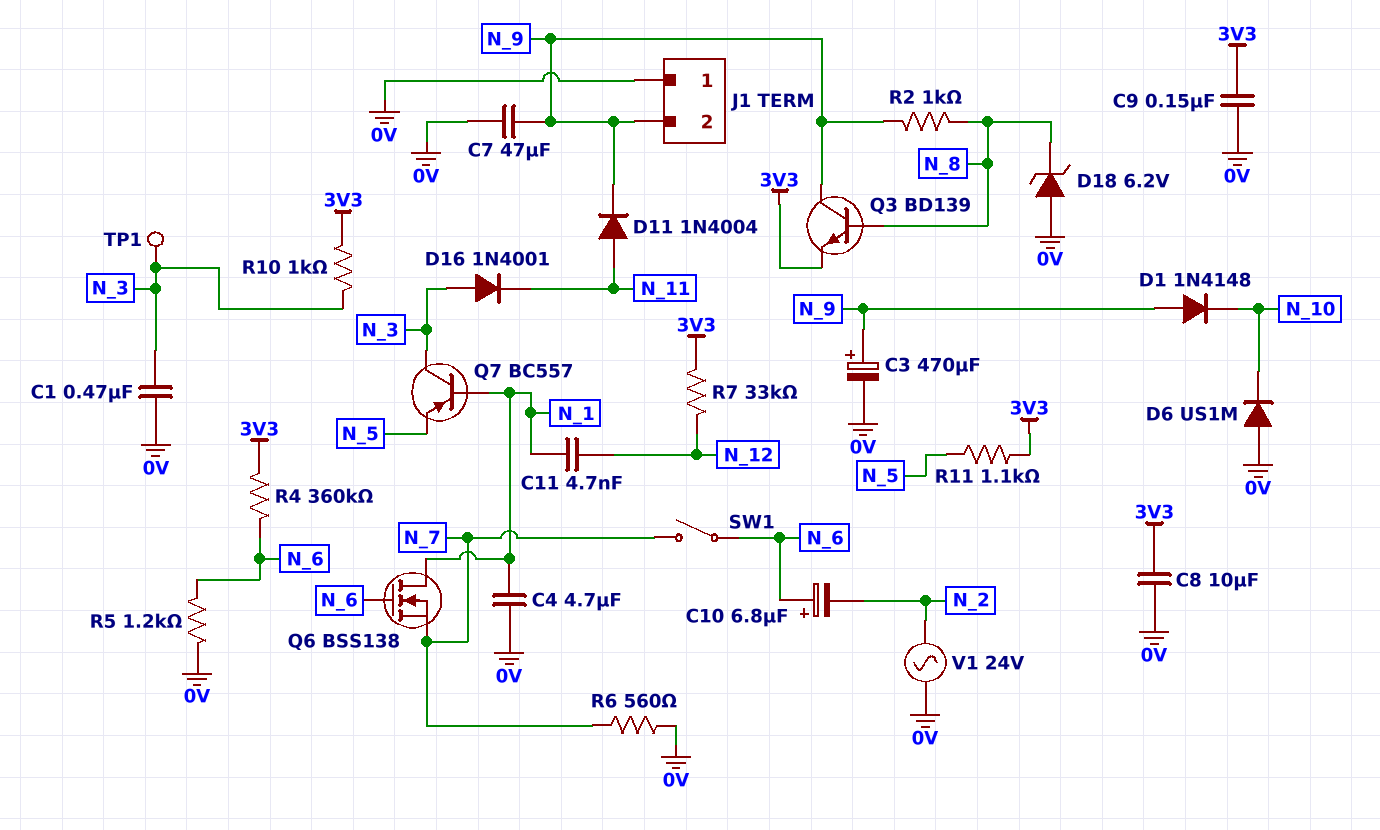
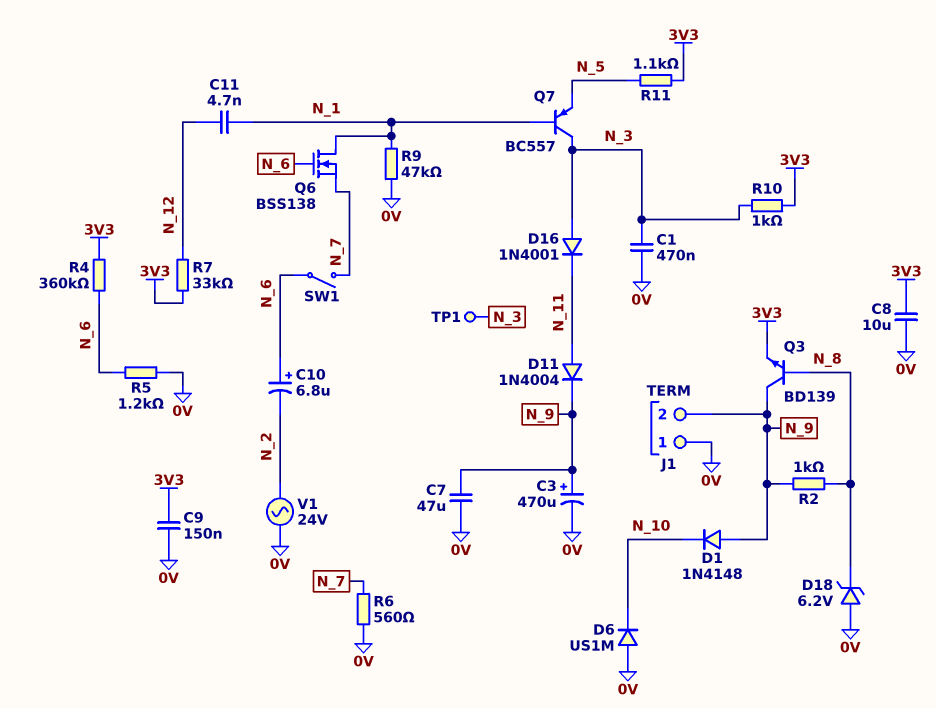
C4: 4.7uF (0V, N_1) -> none
R9: none -> 47k (0V, N_1)

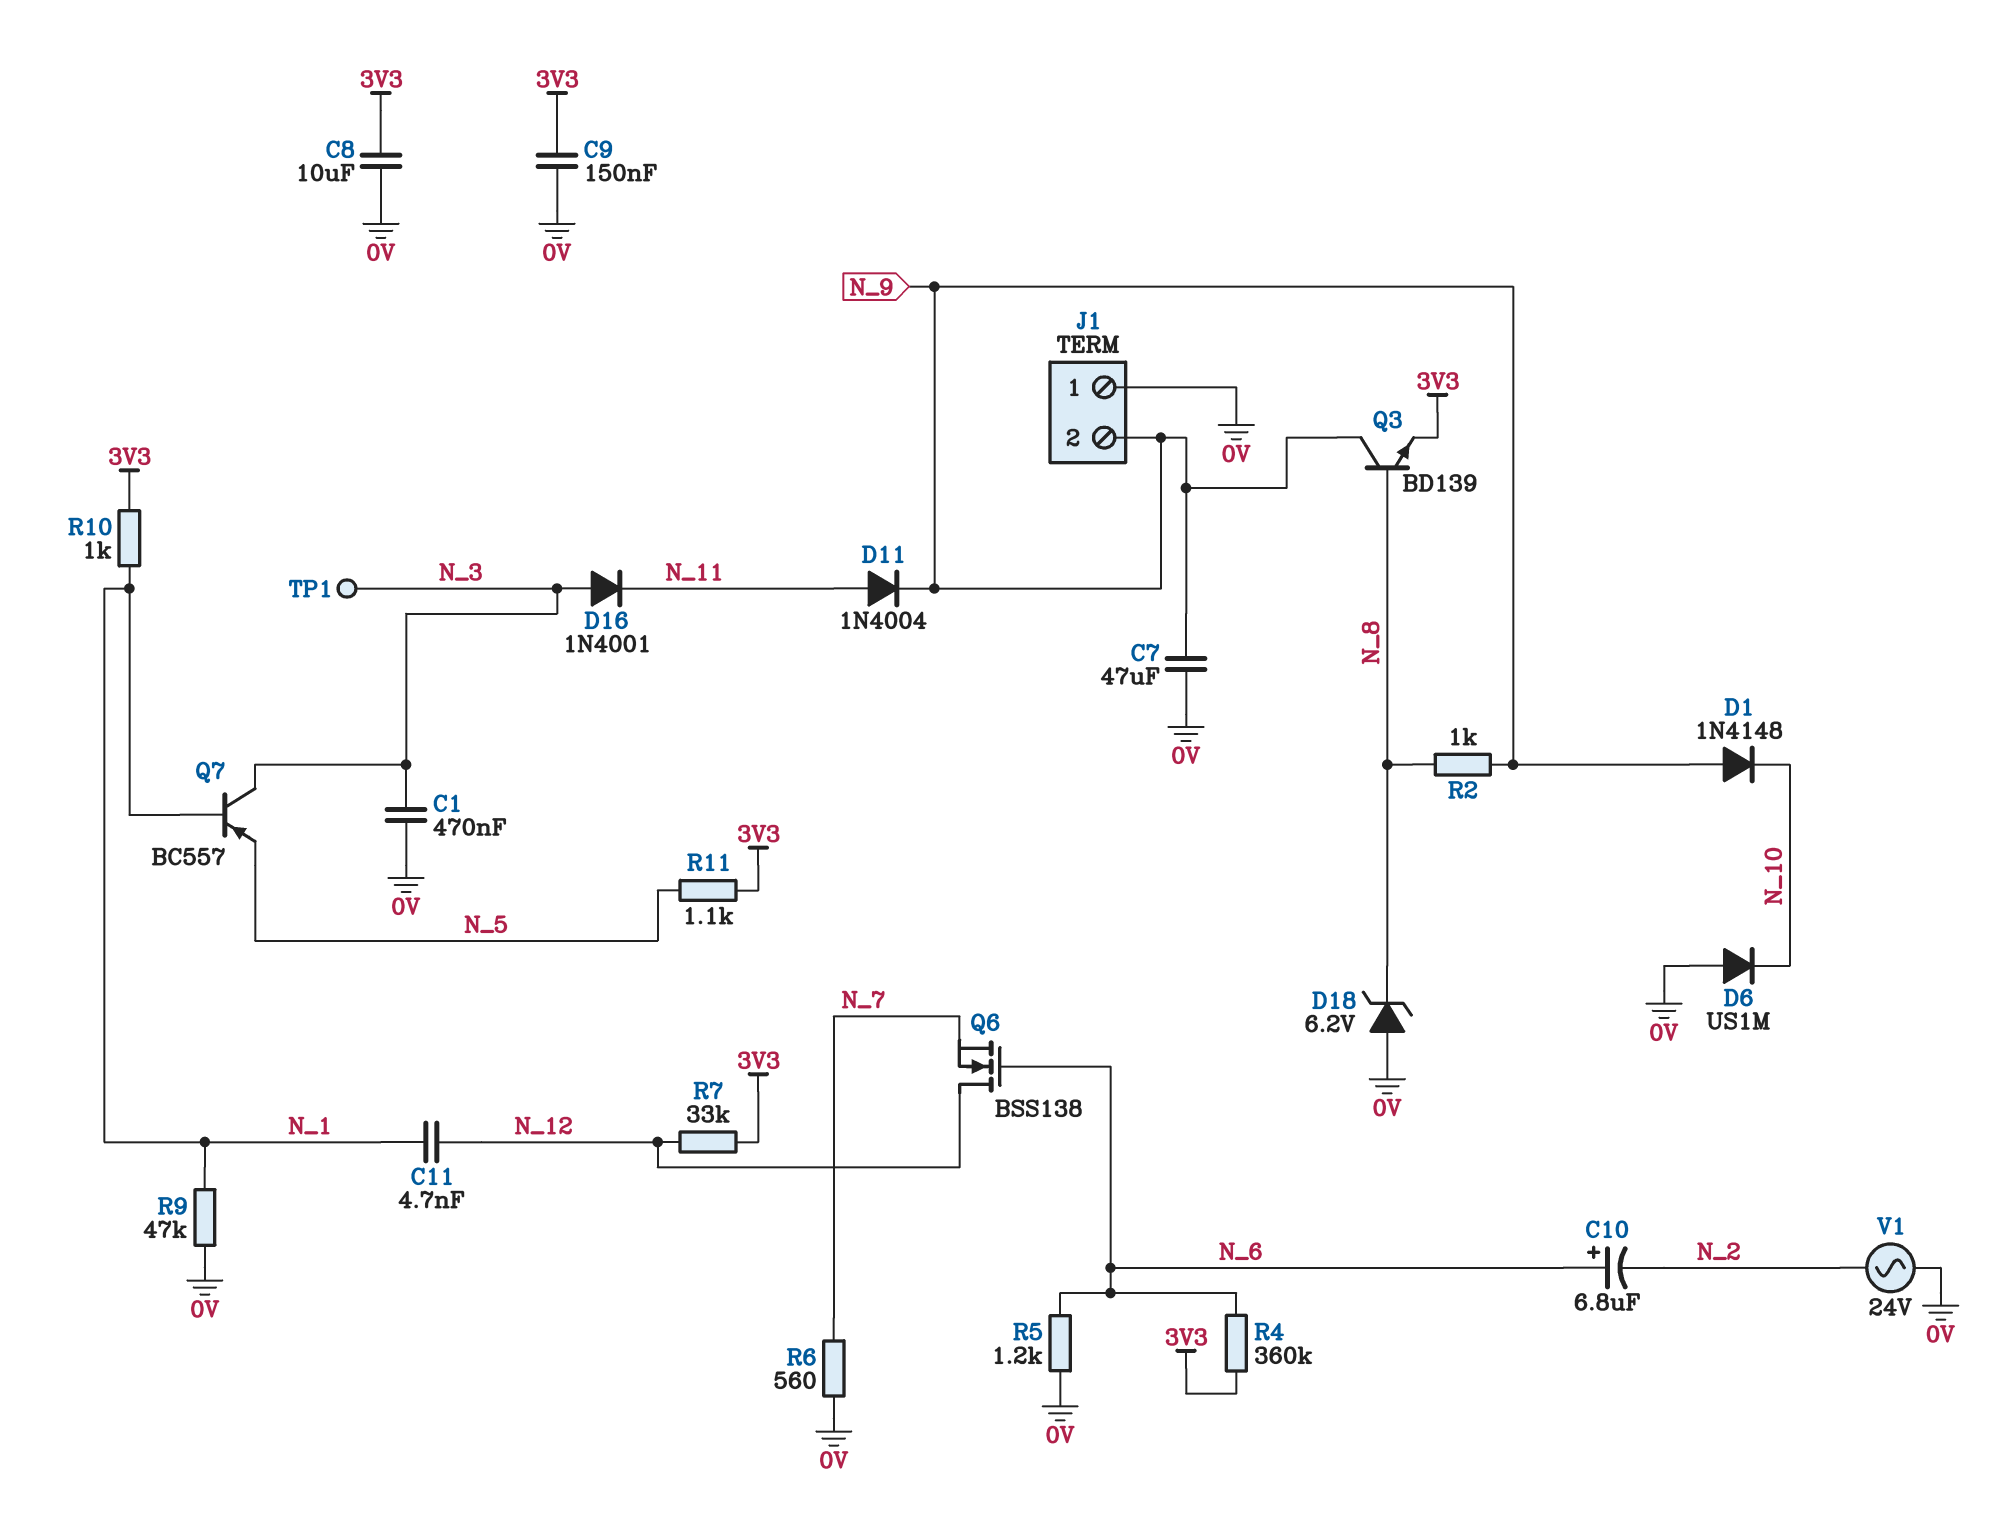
C3: 470uF (plus N_9, minus 0V) -> none
Q6: NMOS BSS138 (G N_6, D N_1, S N_7) -> NMOS BSS138 (G N_6, D N_12, S N_7)
R10: 1k (3V3, N_3) -> 1k (3V3, N_1)
SW1: switch (N_6, N_7) -> none

